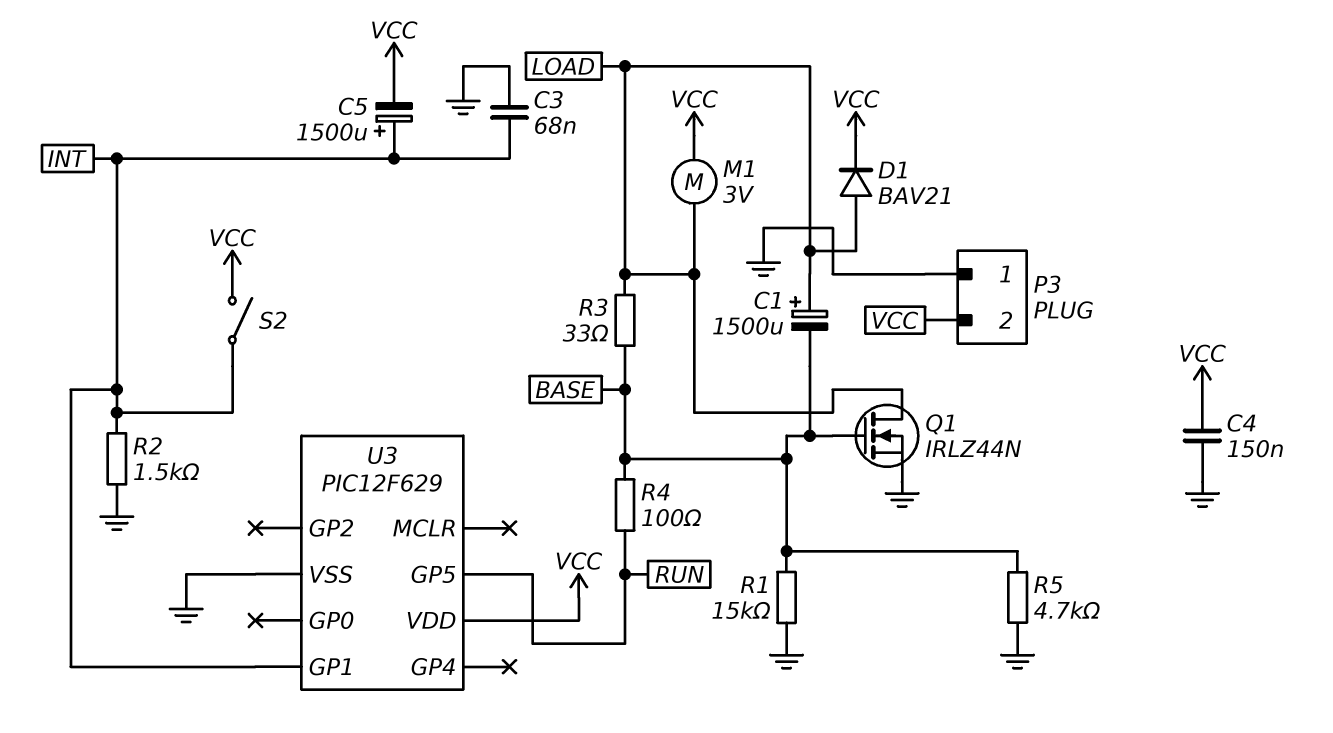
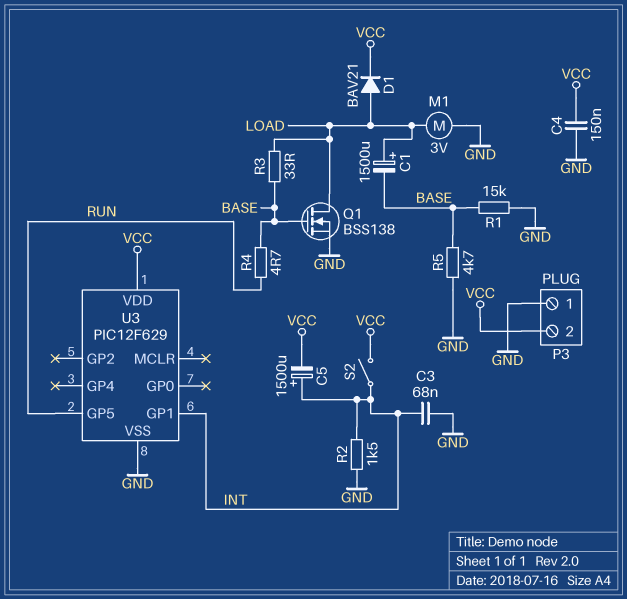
M1: motor 3V (LOAD, VCC) -> motor 3V (GND, LOAD)
Q1: NMOS IRLZ44N (G BASE, D LOAD, S GND) -> NMOS BSS138 (G BASE, D LOAD, S GND)
R4: 100 (BASE, RUN) -> 4.7 (BASE, RUN)

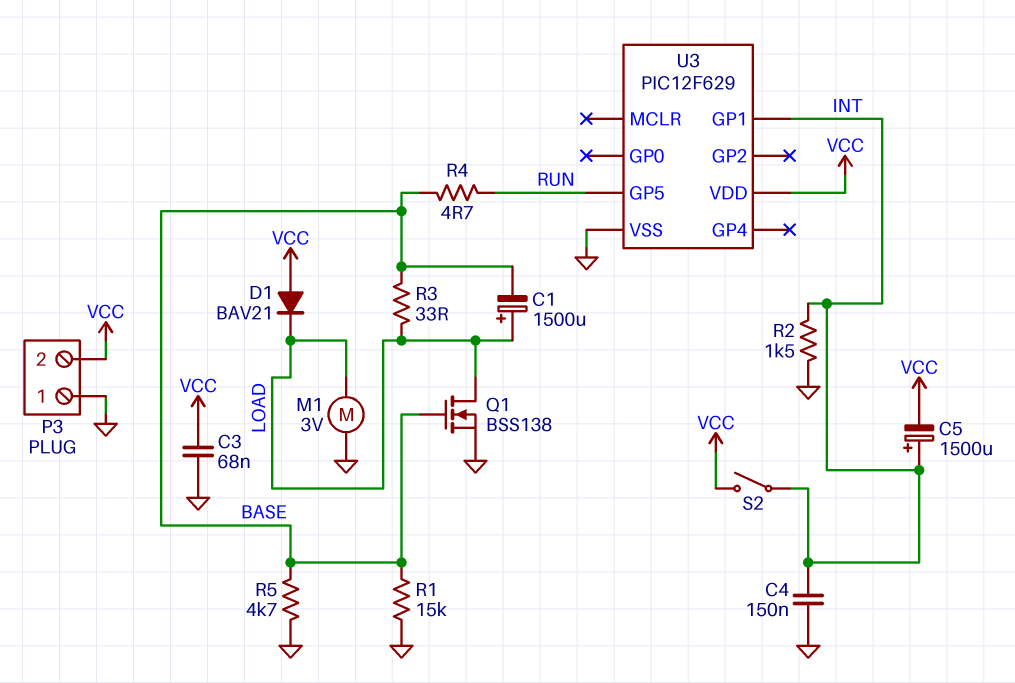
C3: 68nF (GND, INT) -> 68nF (GND, VCC)
C4: 150nF (GND, VCC) -> 150nF (GND, INT)
D1: diode BAV21 (A LOAD, K VCC) -> diode BAV21 (A VCC, K LOAD)

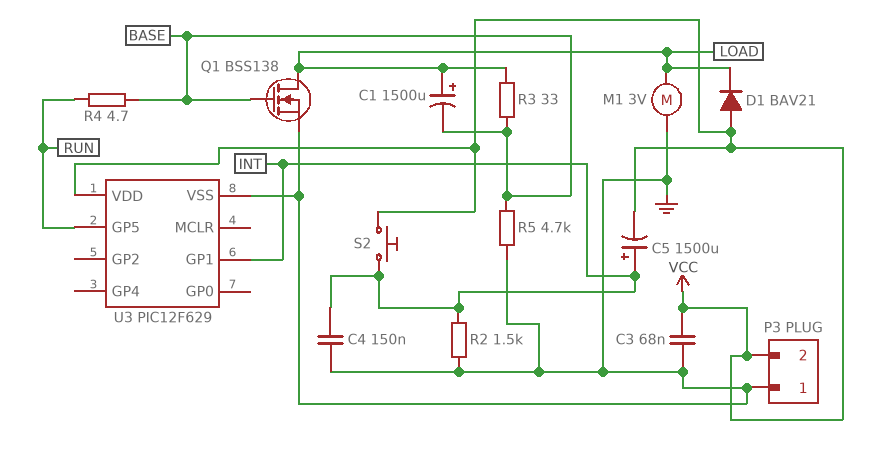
R1: 15k (BASE, GND) -> none
S2: switch (INT, VCC) -> button (INT, VCC)

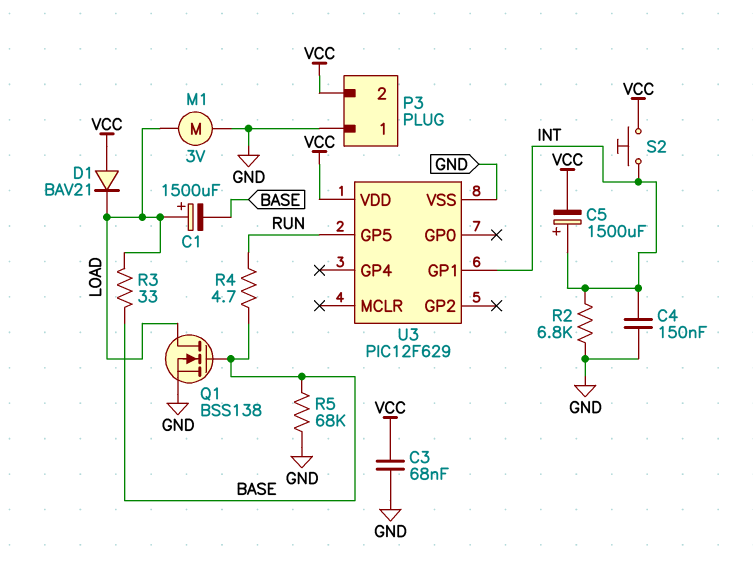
R2: 1.5k (GND, INT) -> 6.8k (GND, INT)
R5: 4.7k (BASE, GND) -> 68k (BASE, GND)

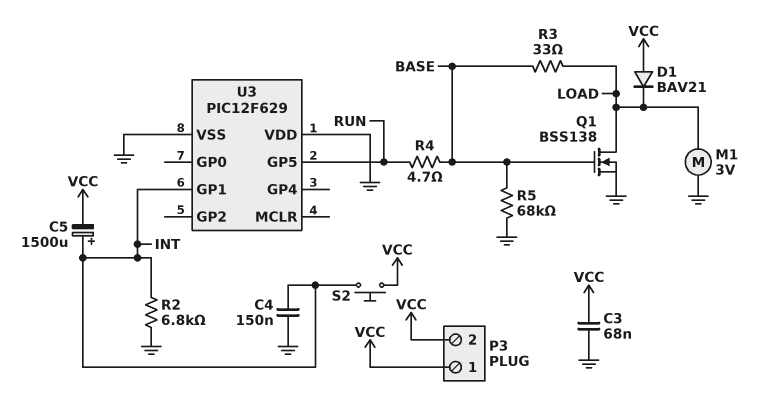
C1: 1500uF (plus LOAD, minus BASE) -> none
P3 pin 1: GND -> VCC
U3 pin VDD: VCC -> GND

